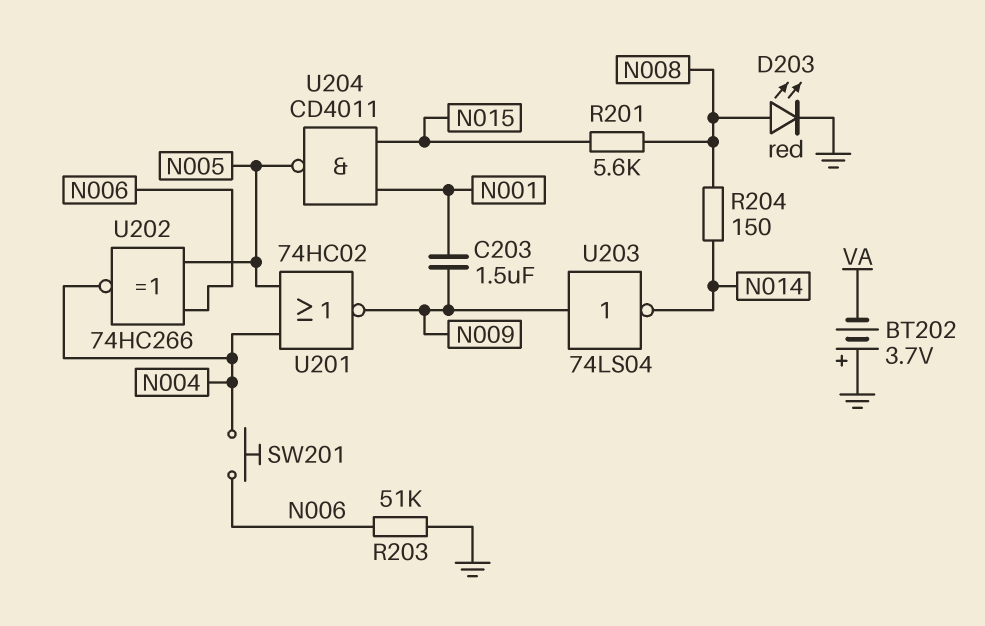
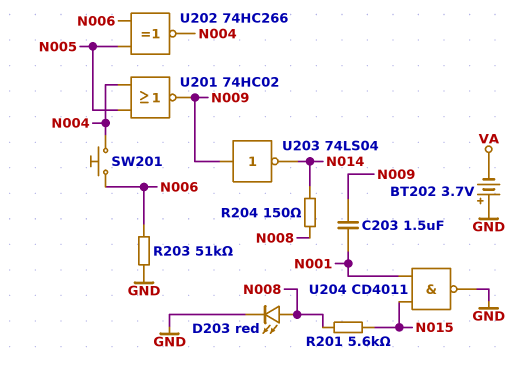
U204: NAND CD4011 (in N001, in N015, out N005) -> NAND CD4011 (in N001, in N015, out GND)

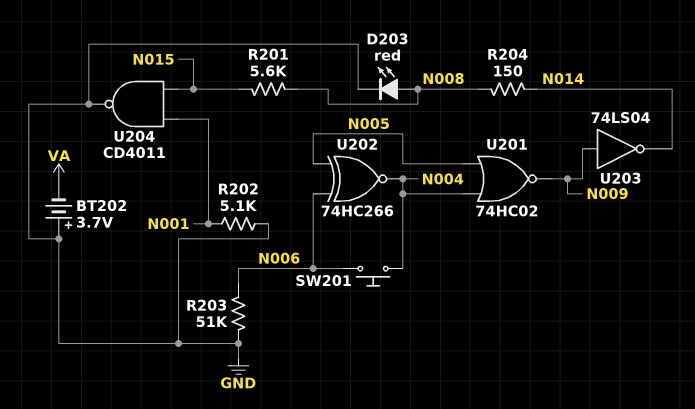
C203: 1.5uF (N001, N009) -> none
R202: none -> 5.1k (GND, N001)

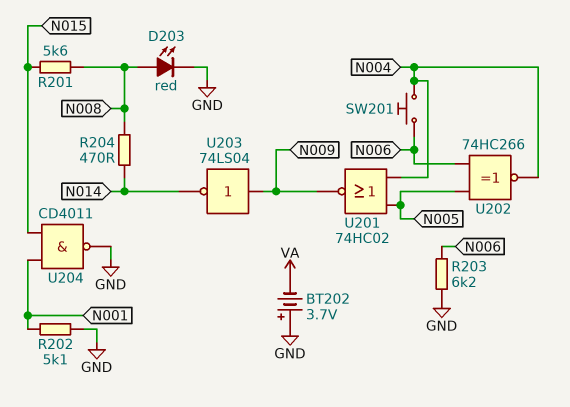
R203: 51k (GND, N006) -> 6.2k (GND, N006)
R204: 150 (N008, N014) -> 470 (N008, N014)

